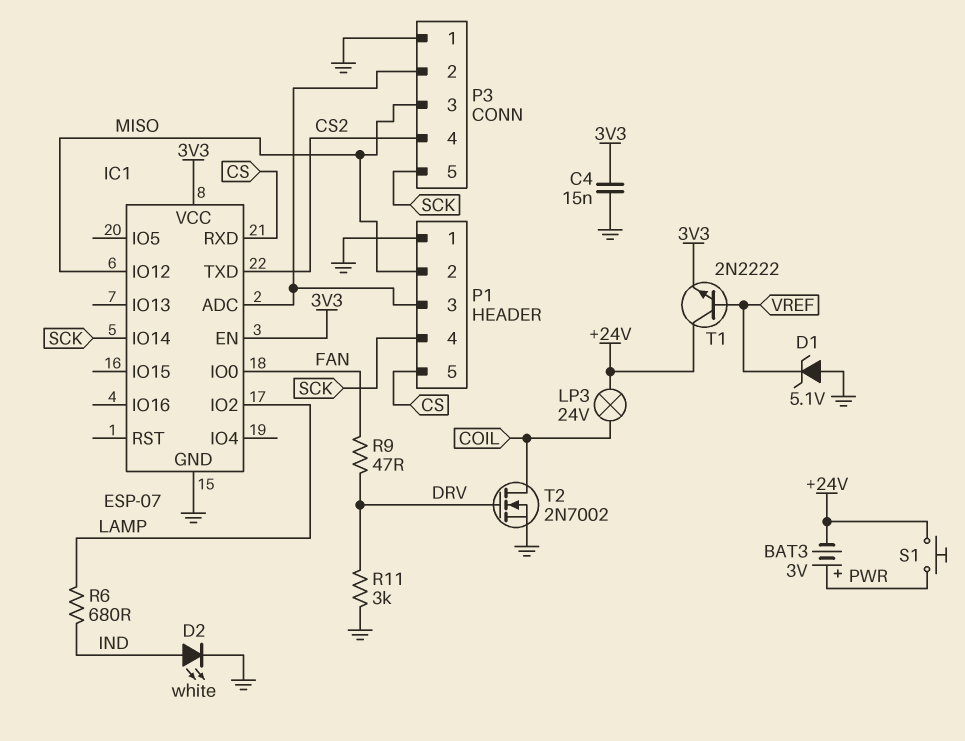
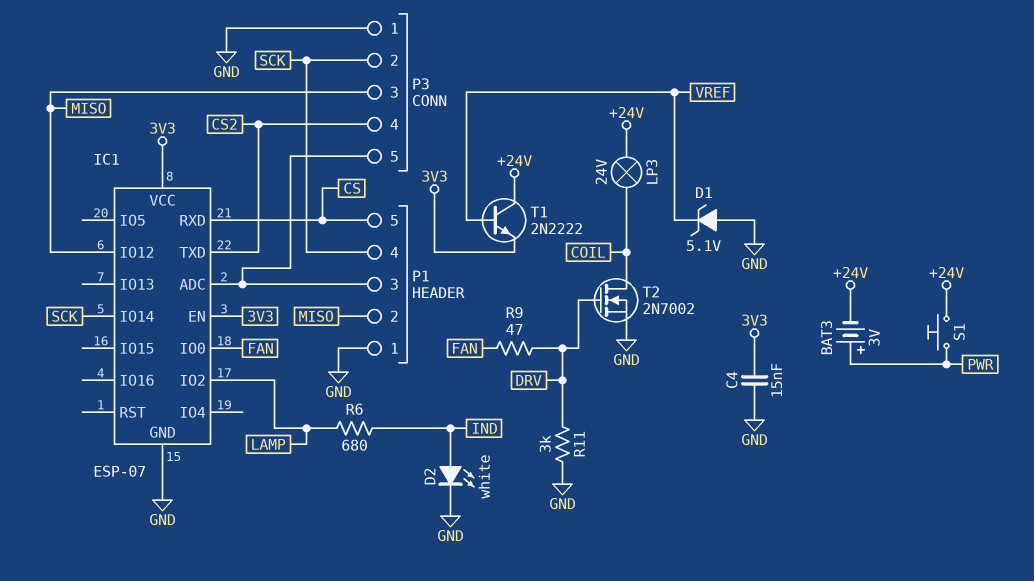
P3 pin 2: IC1/ADC -> SCK
P3 pin 5: SCK -> IC1/ADC

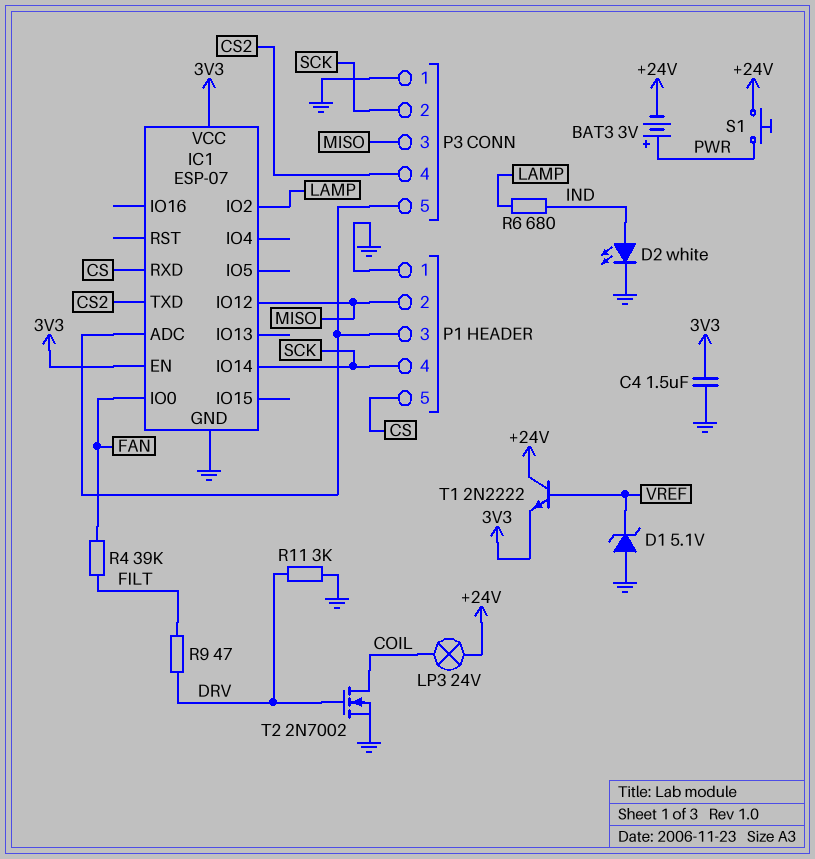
C4: 15nF (3V3, GND) -> 1.5uF (3V3, GND)
R4: none -> 39k (FAN, FILT)
R9: 47 (DRV, FAN) -> 47 (DRV, FILT)

